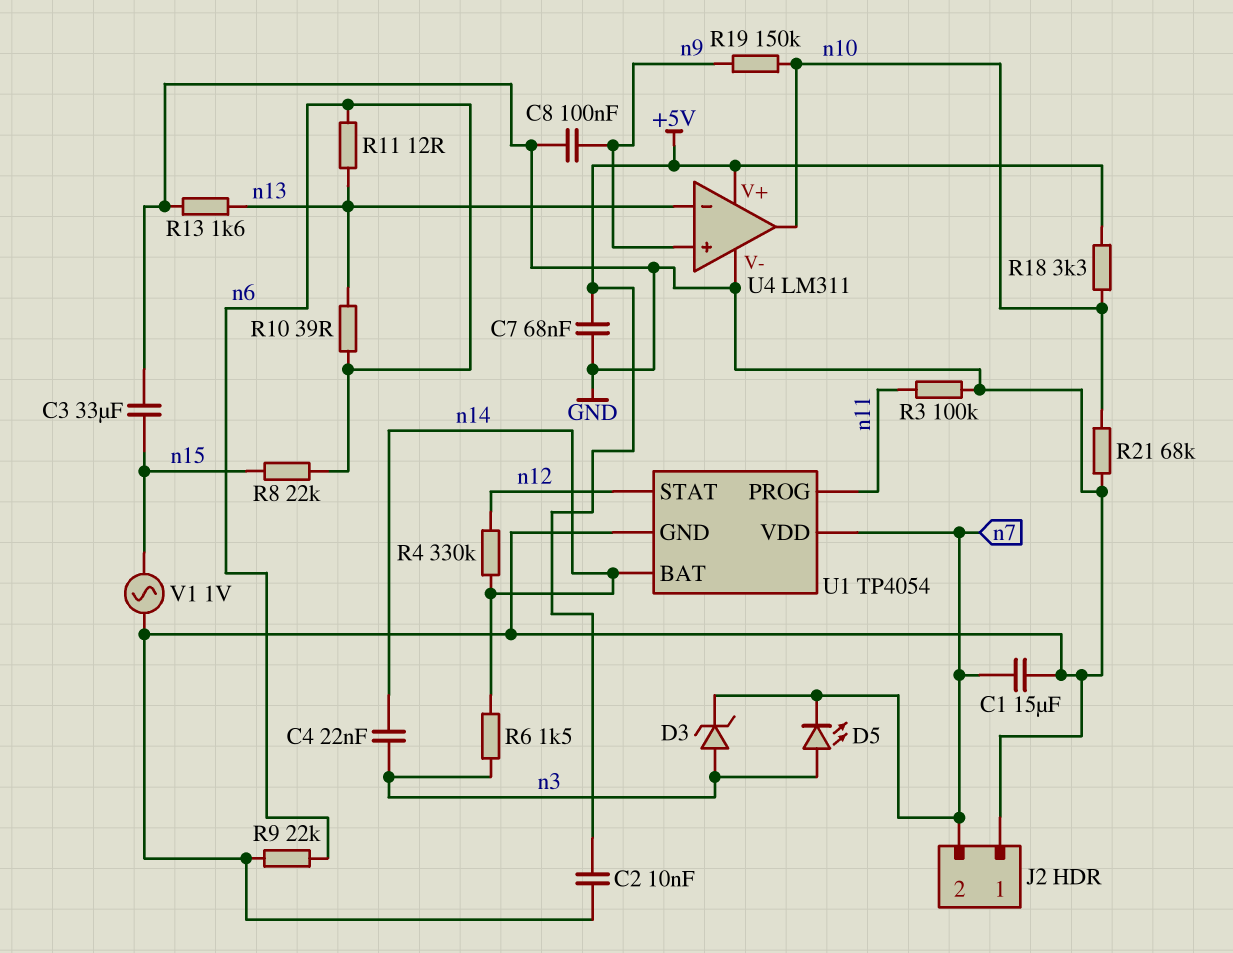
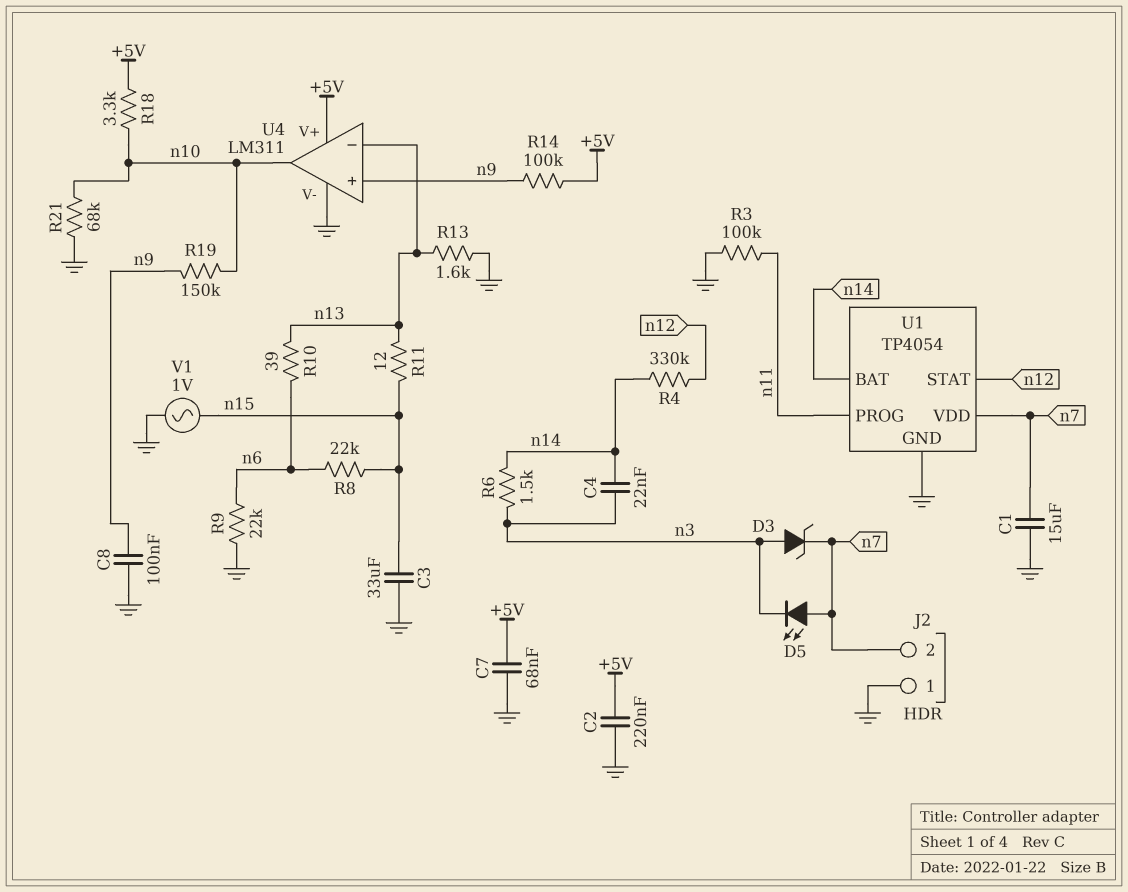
C2: 10nF (+5V, GND) -> 220nF (+5V, GND)
D5: LED (A n3, K n7) -> LED (A n7, K n3)
R11: 12 (n6, n13) -> 12 (n13, n15)
R14: none -> 100k (+5V, n9)

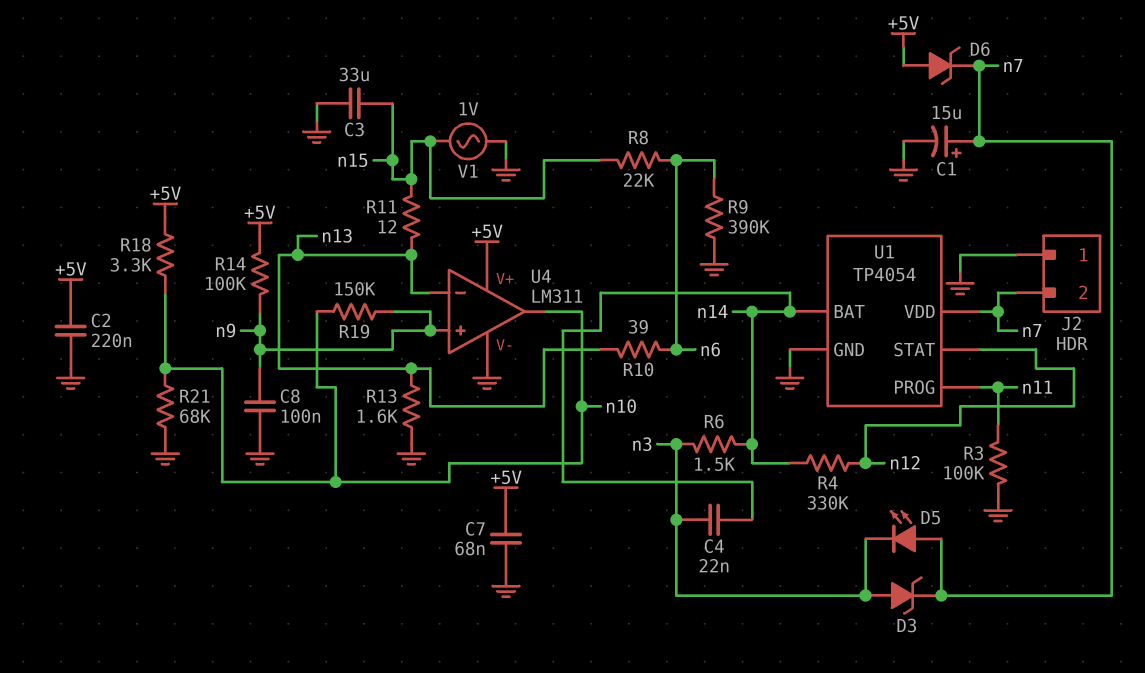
C1: 15uF (GND, n7) -> 15uF (plus n7, minus GND)
D6: none -> zener (A +5V, K n7)
R9: 22k (GND, n6) -> 390k (GND, n6)

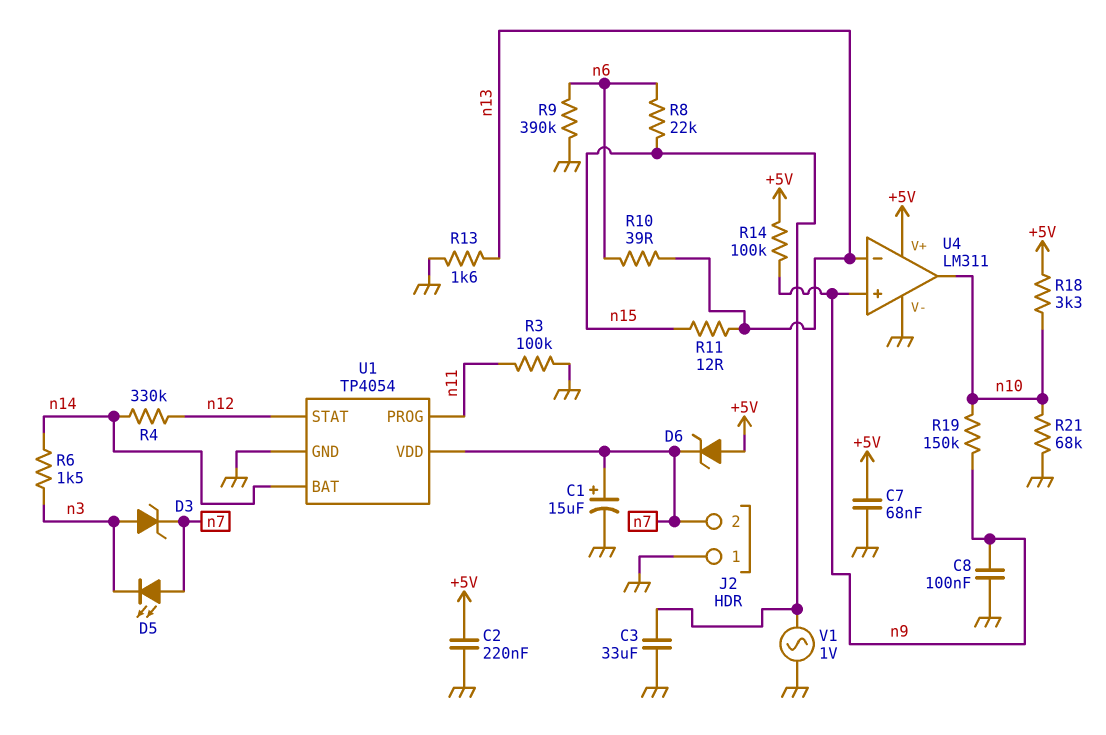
C4: 22nF (n3, n14) -> none

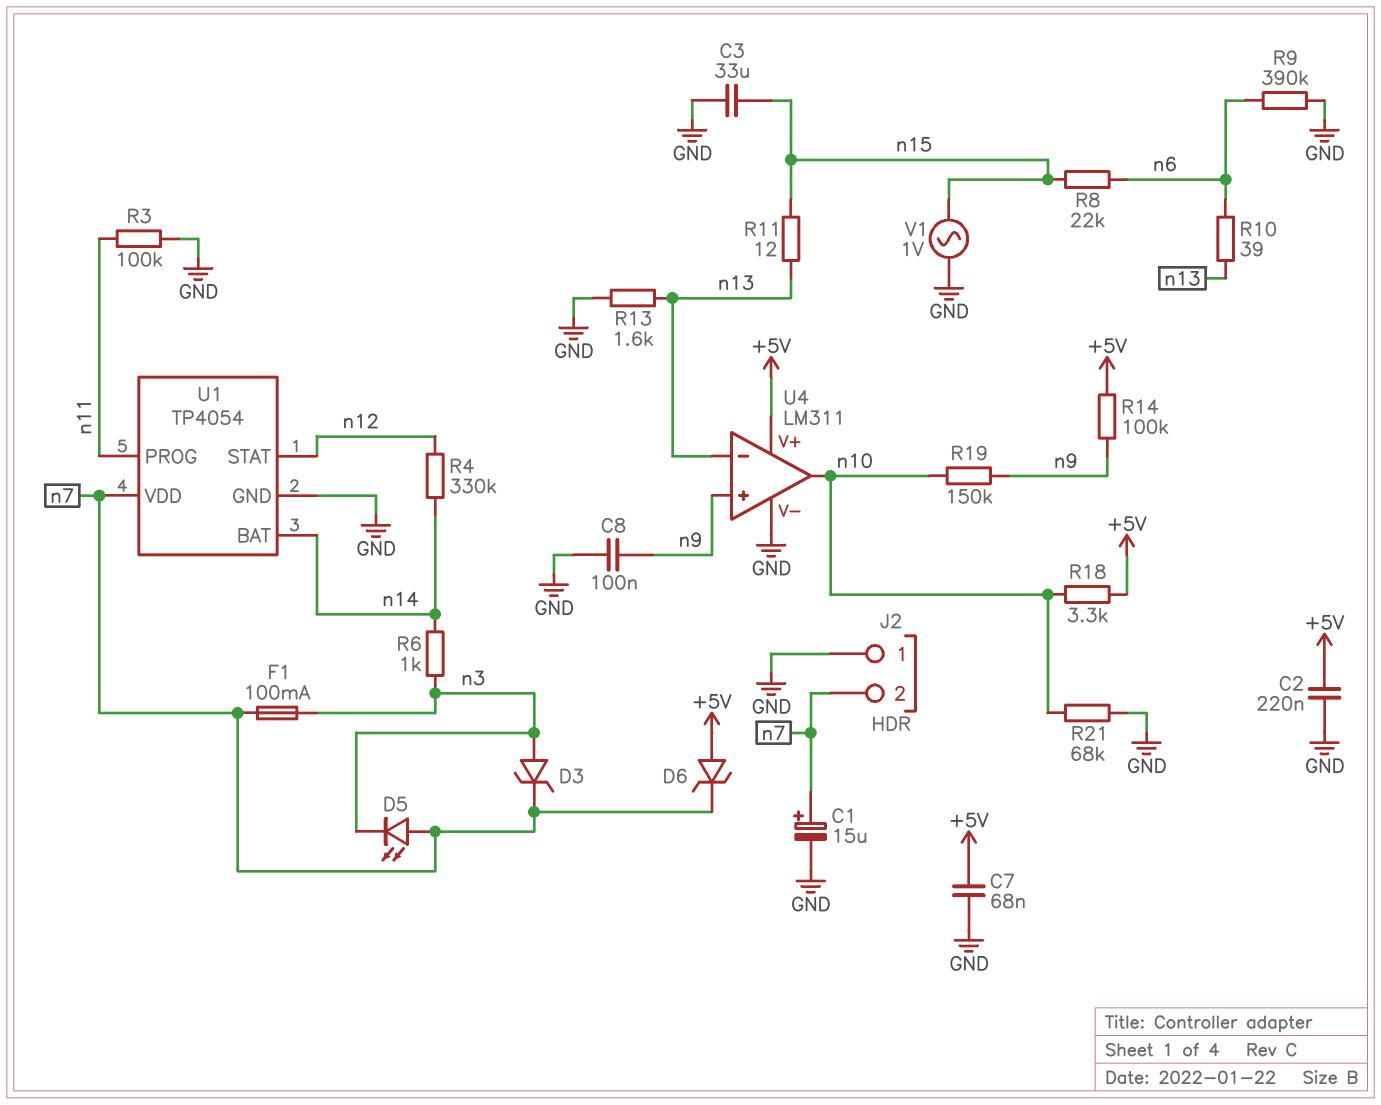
F1: none -> 100mA (n3, n7)
R6: 1.5k (n3, n14) -> 1k (n3, n14)

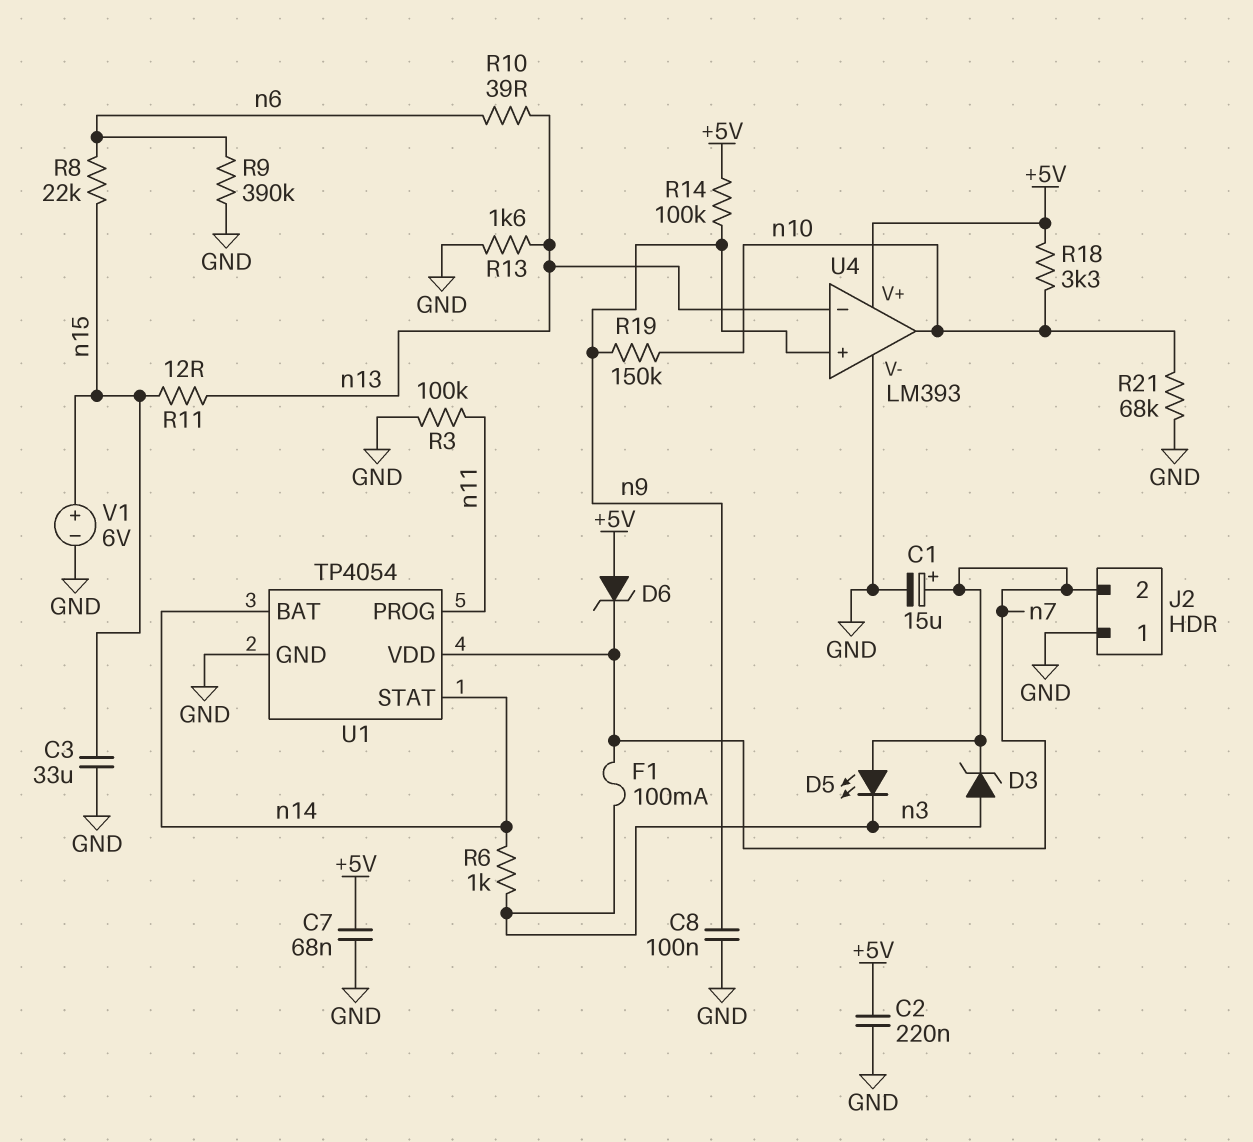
R4: 330k (n12, n14) -> none
U1 pin STAT: n12 -> n14
U4: LM311 -> LM393
V1: AC 1V (GND, n15) -> 6V (plus n15, minus GND)

